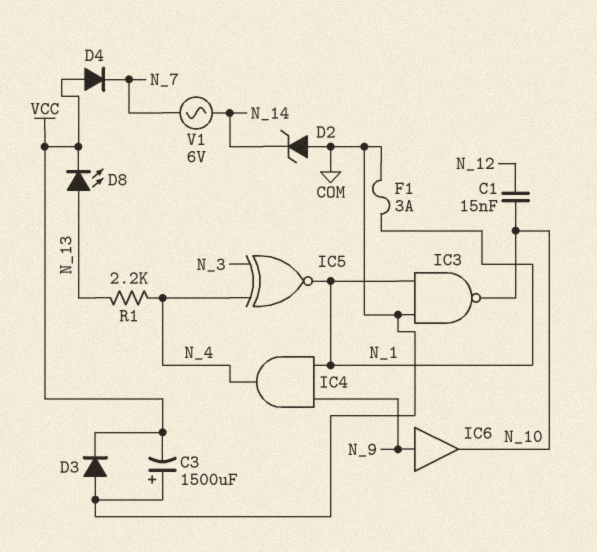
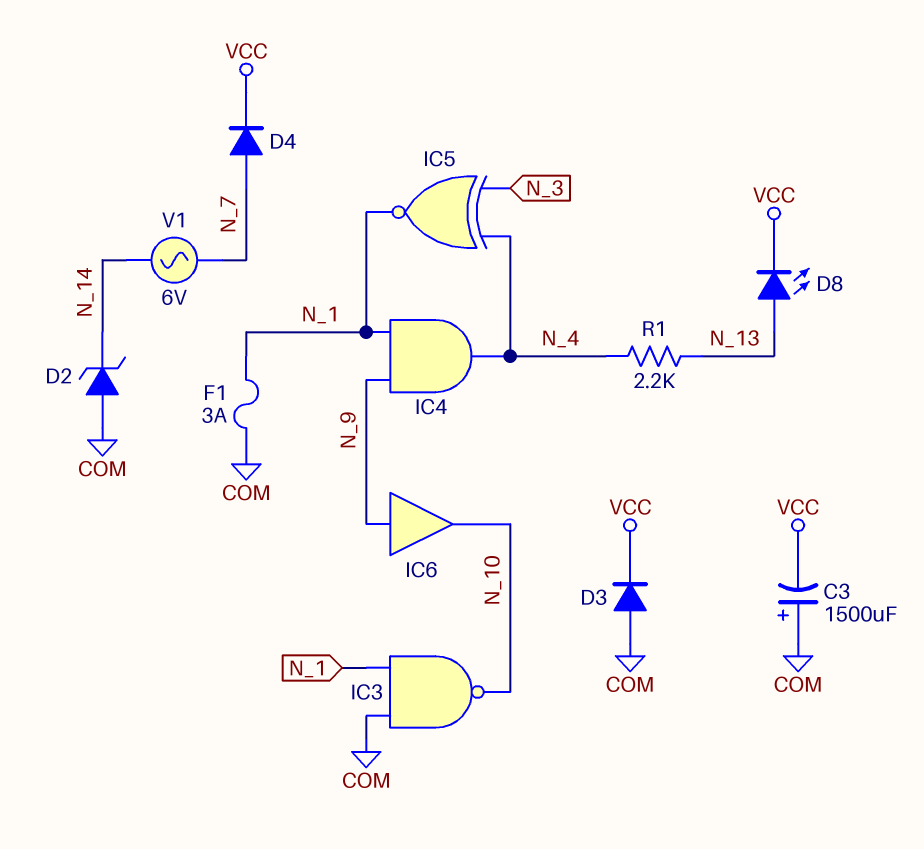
C1: 15nF (N_10, N_12) -> none
D4: diode (A VCC, K N_7) -> diode (A N_7, K VCC)

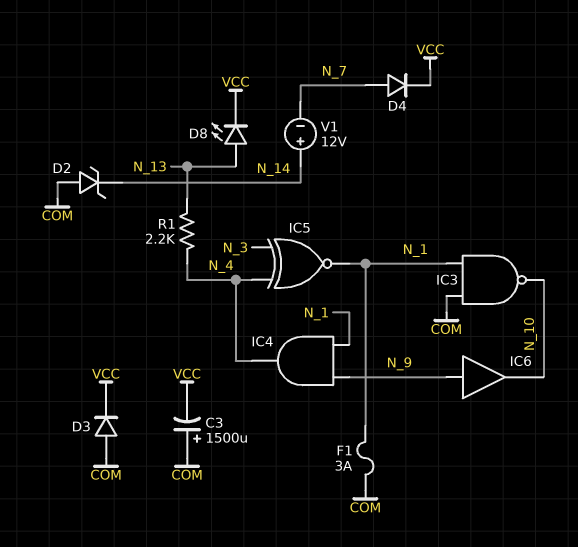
V1: AC 6V (N_7, N_14) -> 12V (plus N_14, minus N_7)

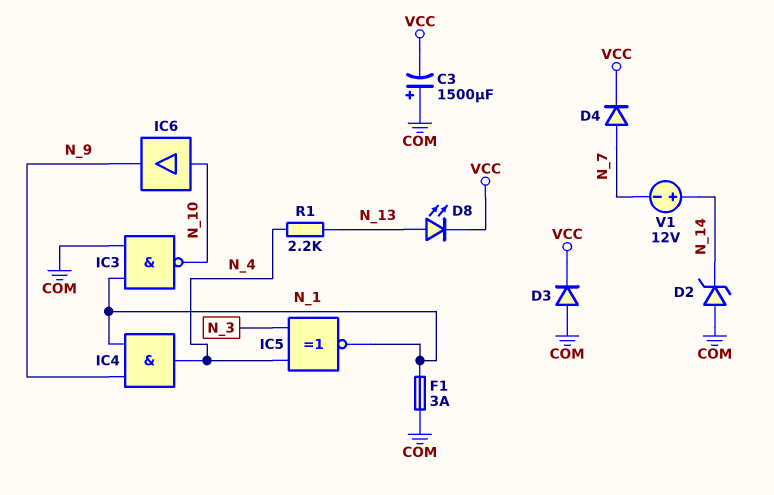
IC6: buffer (in N_9, out N_10) -> buffer (in N_10, out N_9)

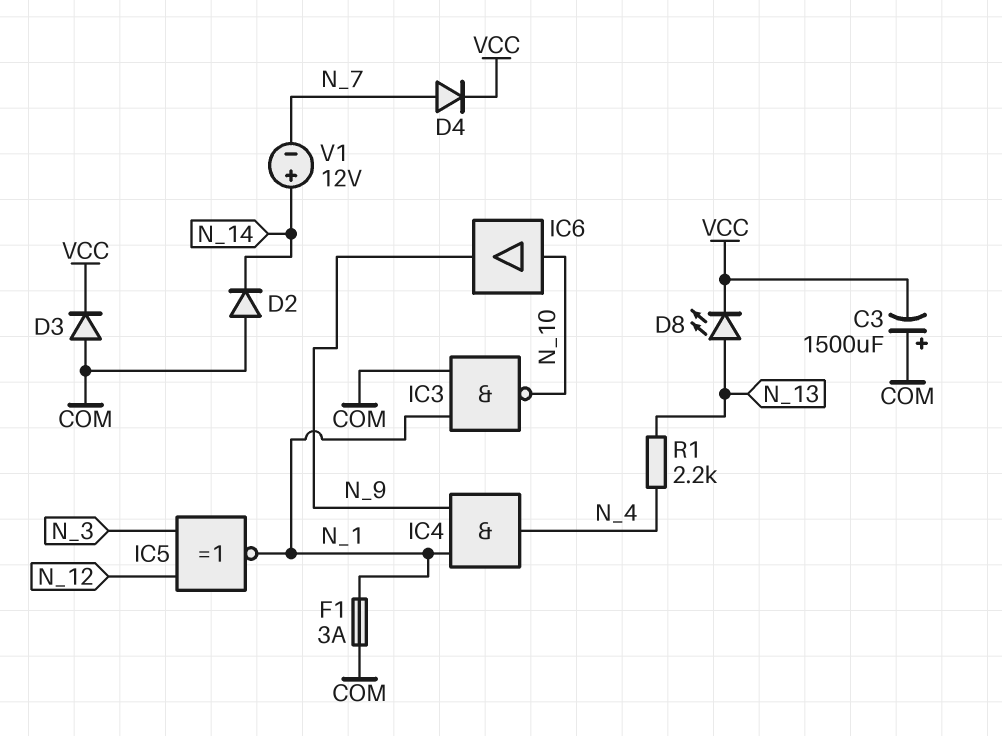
D2: zener (A COM, K N_14) -> diode (A COM, K N_14)
IC5: XNOR (in N_3, in N_4, out N_1) -> XNOR (in N_3, in N_12, out N_1)

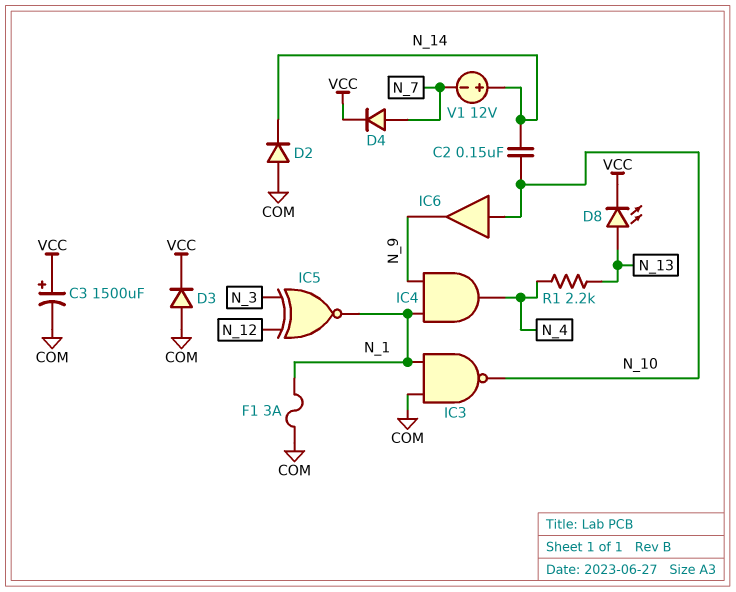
C2: none -> 150nF (N_10, N_14)
C3: 1500uF (plus COM, minus VCC) -> 1500uF (plus VCC, minus COM)

